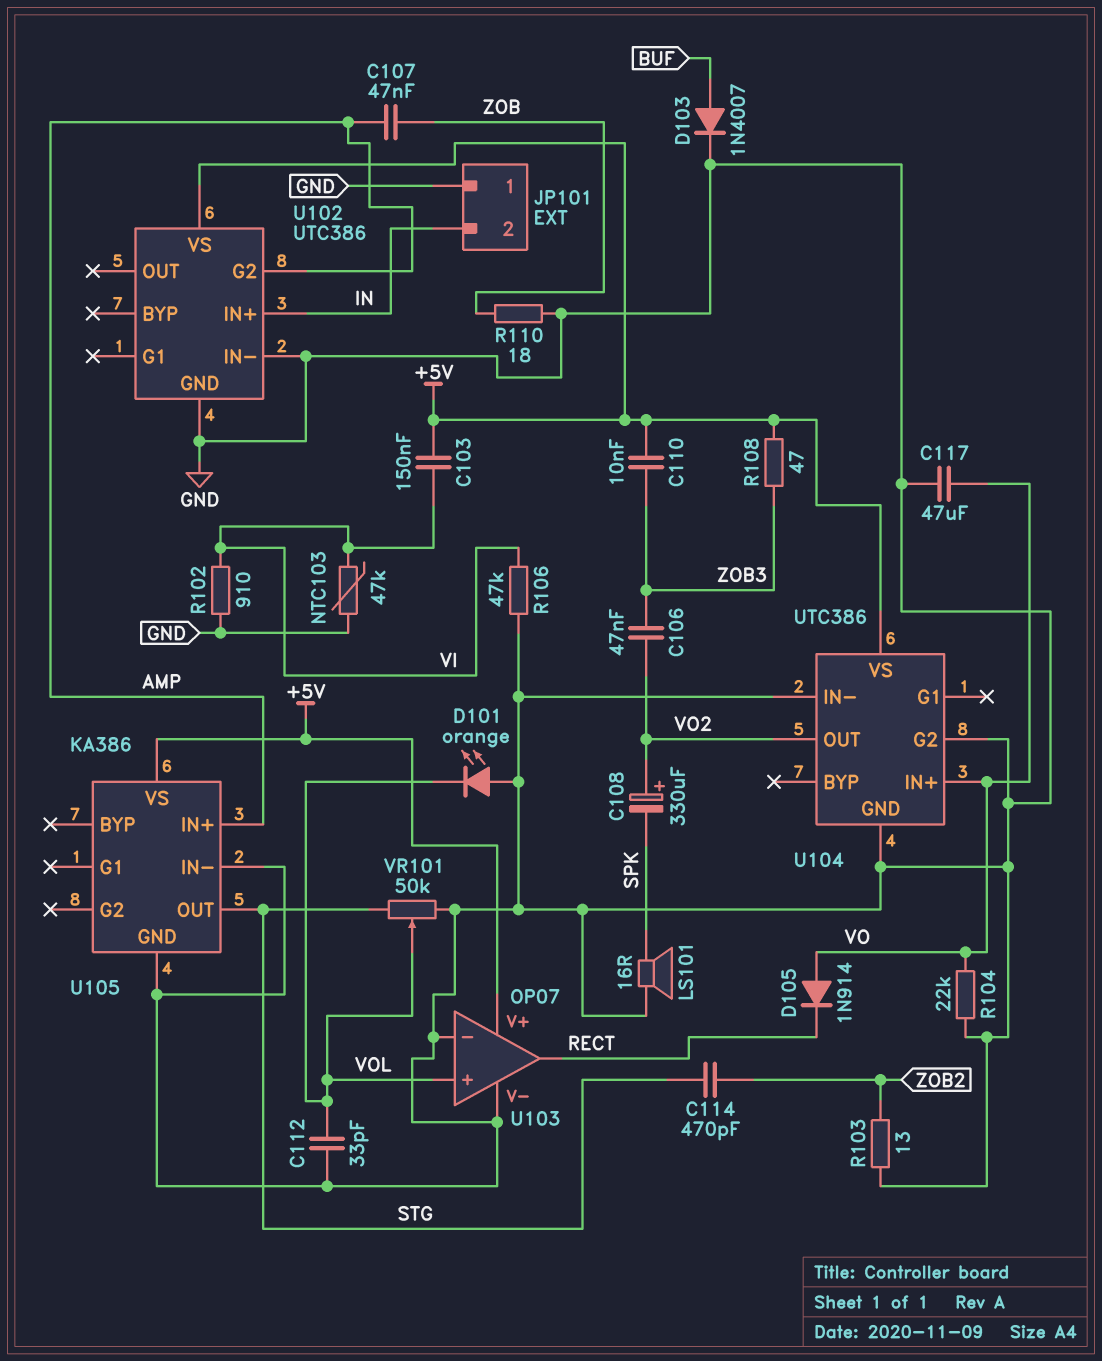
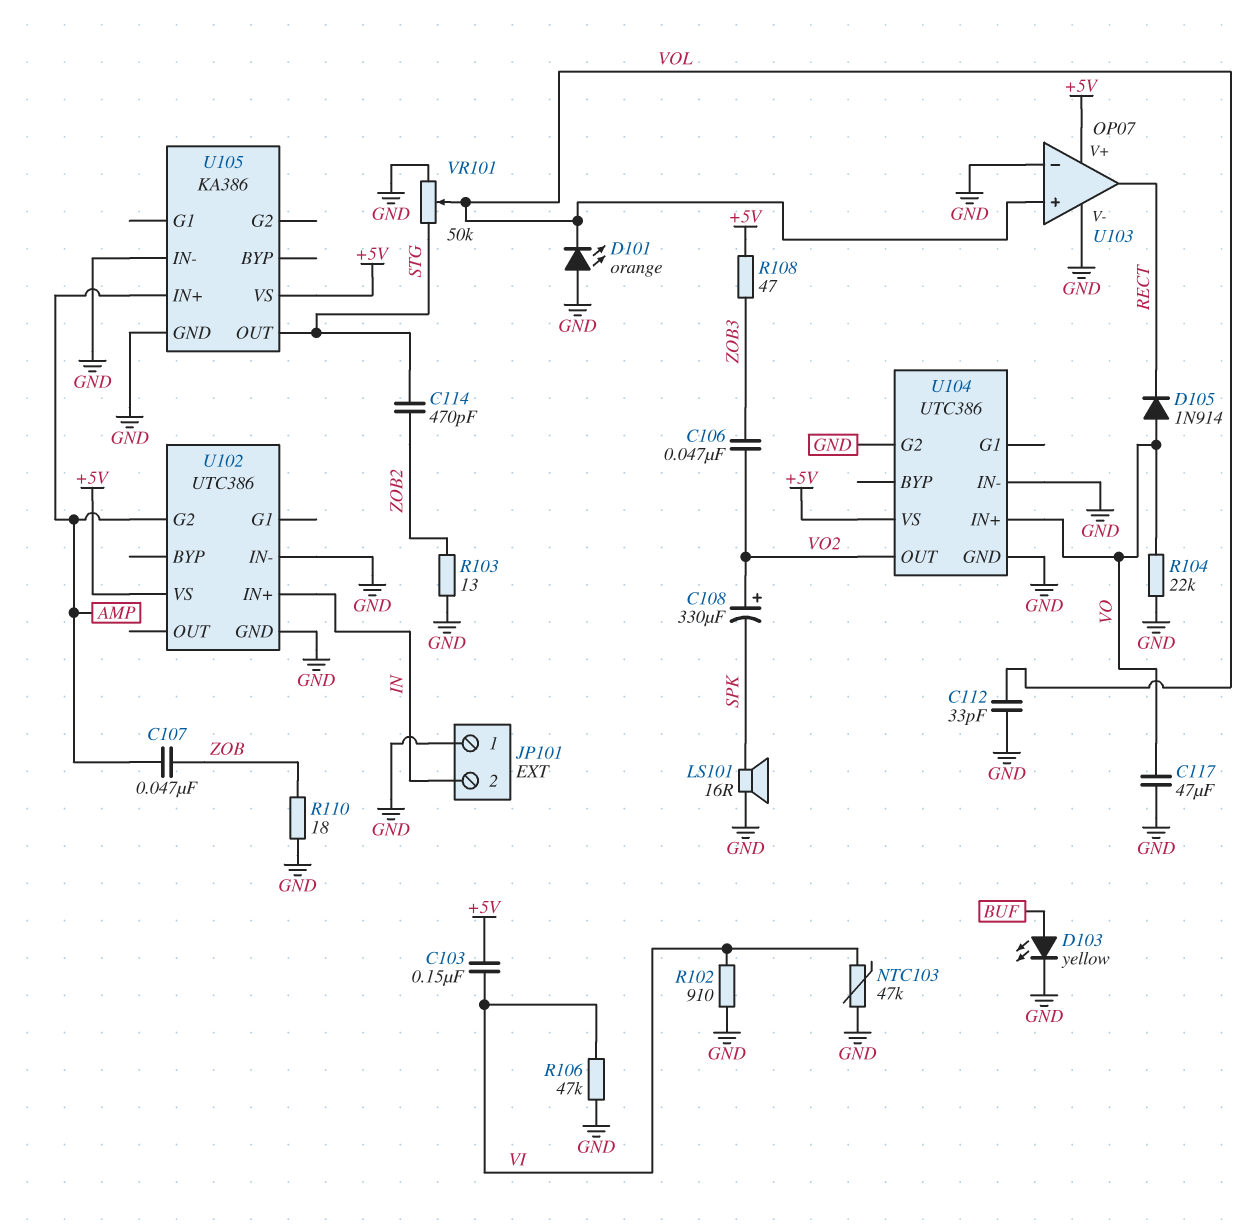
C110: 10nF (+5V, ZOB3) -> none
D103: diode 1N4007 (A BUF, K GND) -> LED yellow (A BUF, K GND)

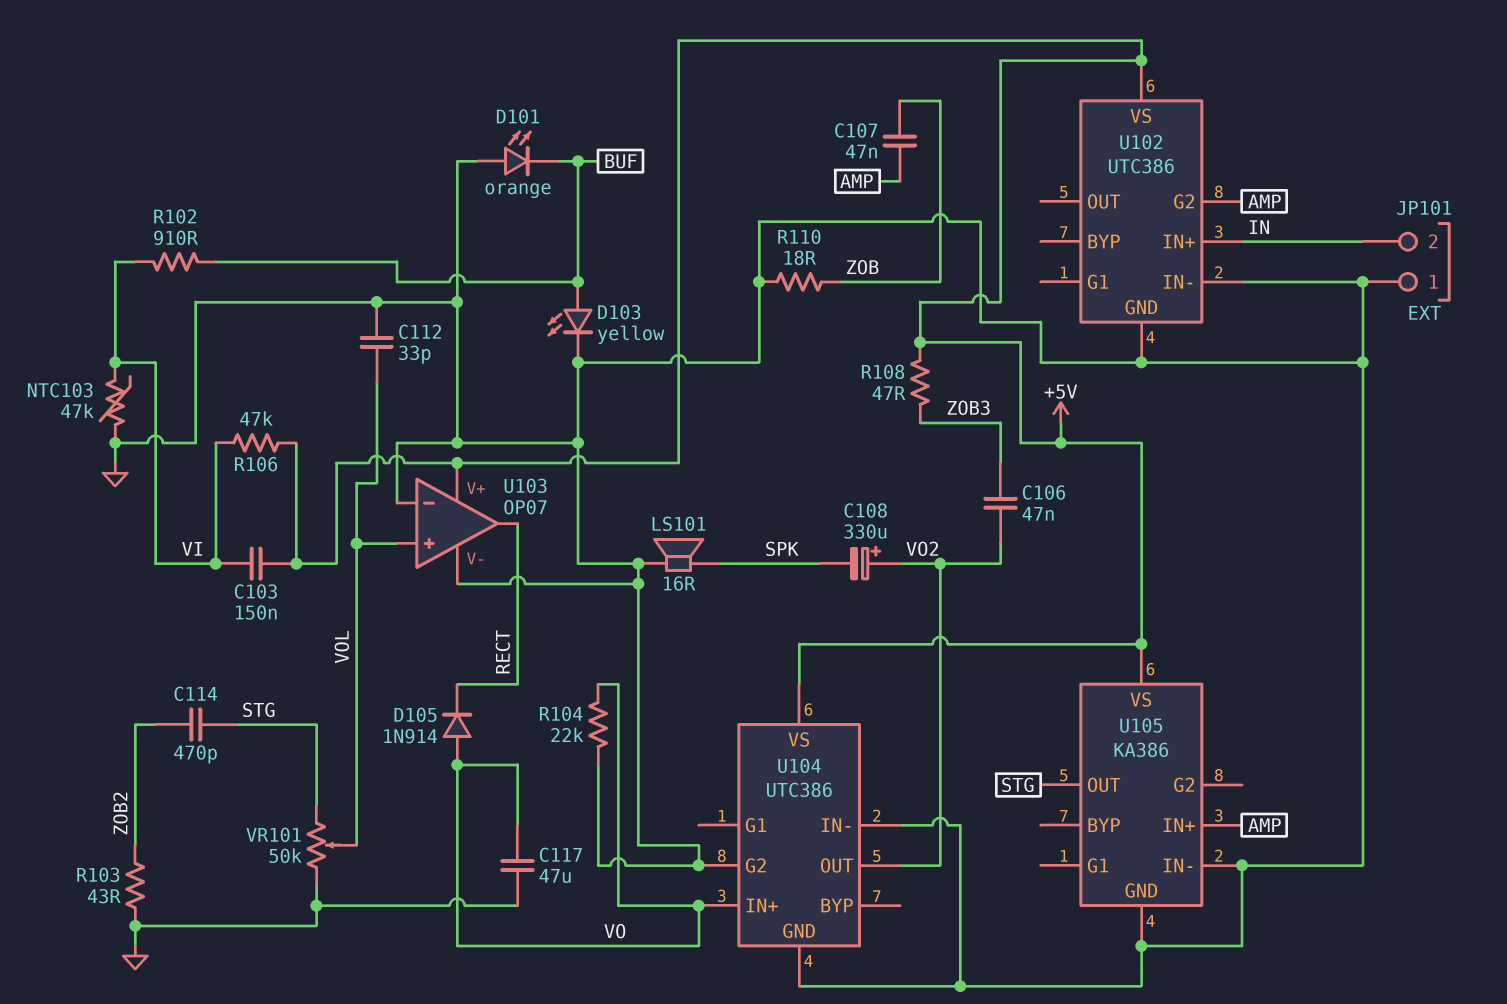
D101: LED orange (A GND, K VOL) -> LED orange (A GND, K BUF)
R102: 910 (GND, VI) -> 910 (BUF, VI)
R103: 13 (GND, ZOB2) -> 43 (GND, ZOB2)
R106: 47k (GND, VI) -> 47k (+5V, VI)

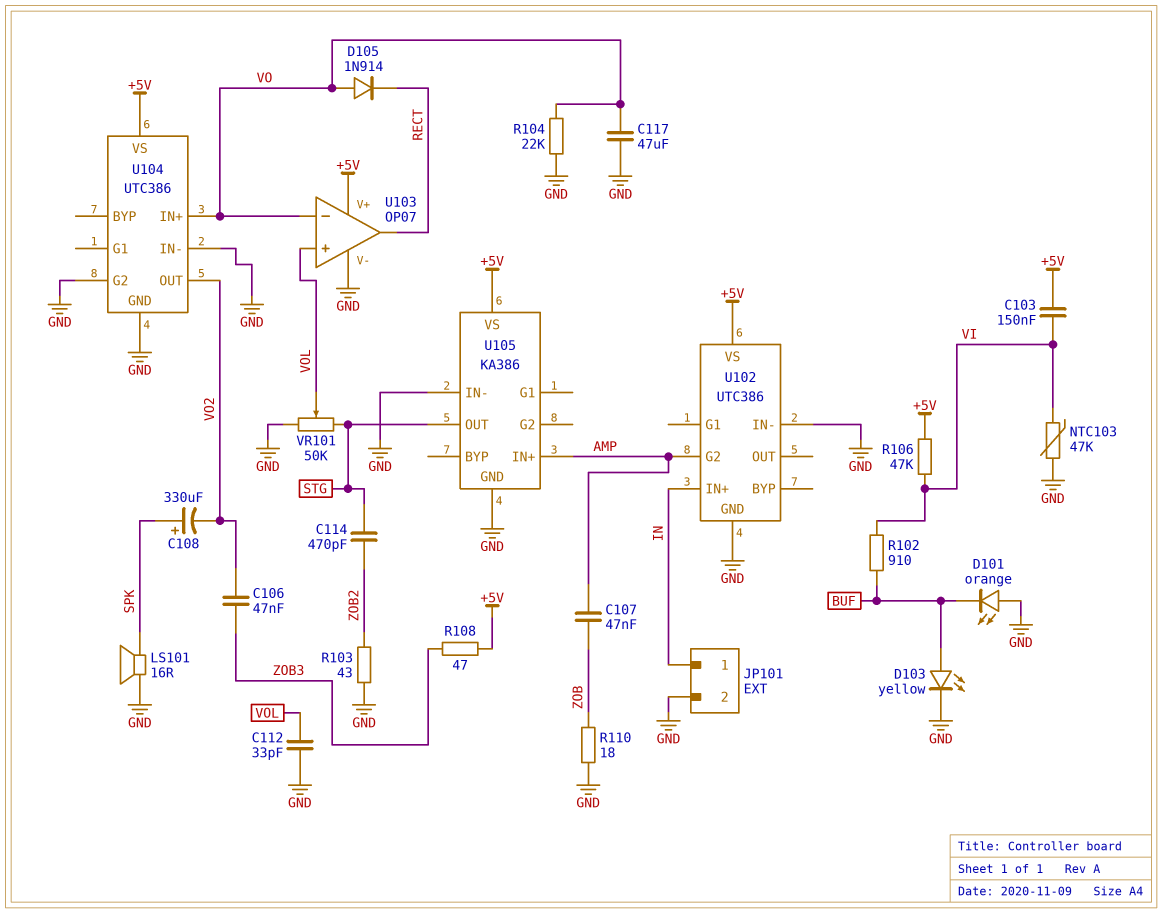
C108: 330uF (plus VO2, minus SPK) -> 330uF (plus SPK, minus VO2)
JP101 pin 1: GND -> IN
JP101 pin 2: IN -> GND
U103 pin in-: GND -> VO

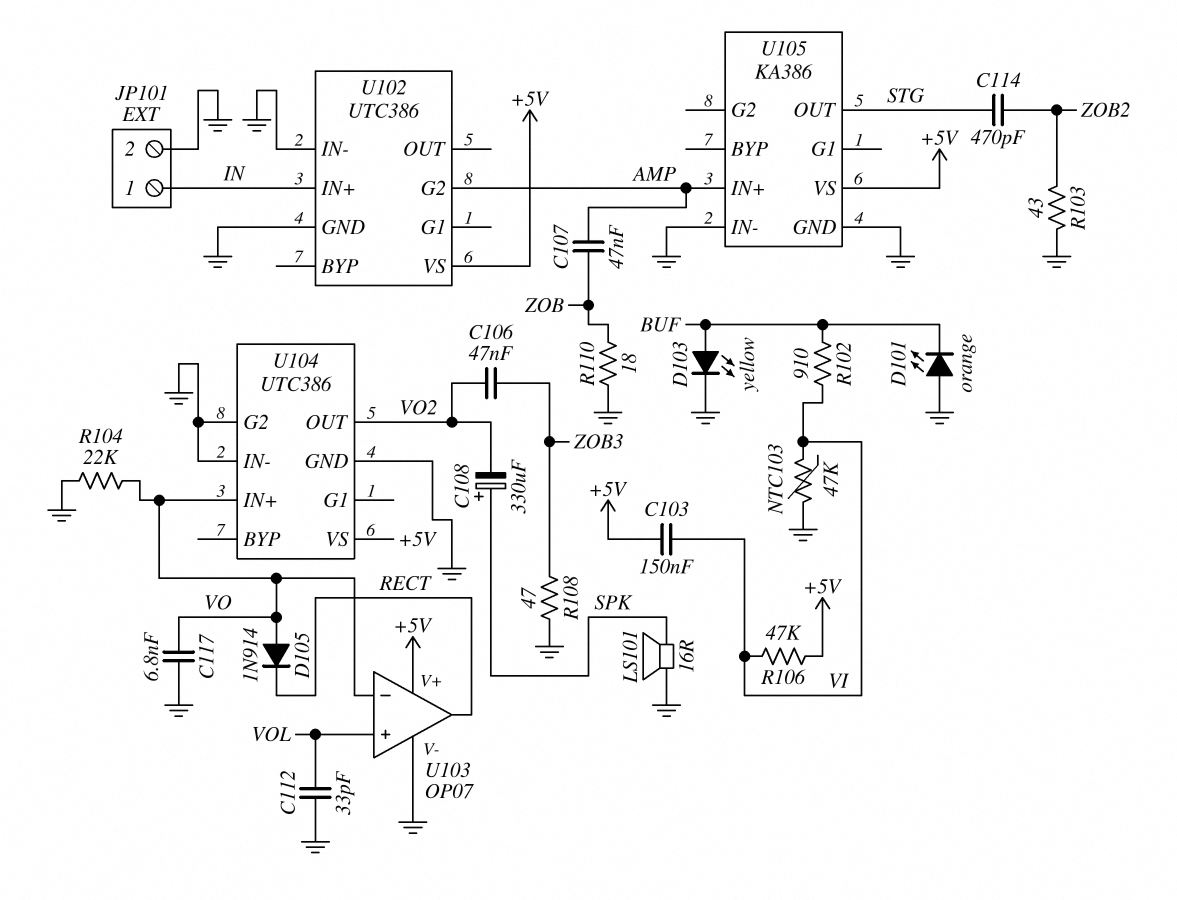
C117: 47uF (GND, VO) -> 6.8nF (GND, VO)
R108: 47 (+5V, ZOB3) -> 47 (GND, ZOB3)
VR101: 50k (GND, STG, wiper VOL) -> none

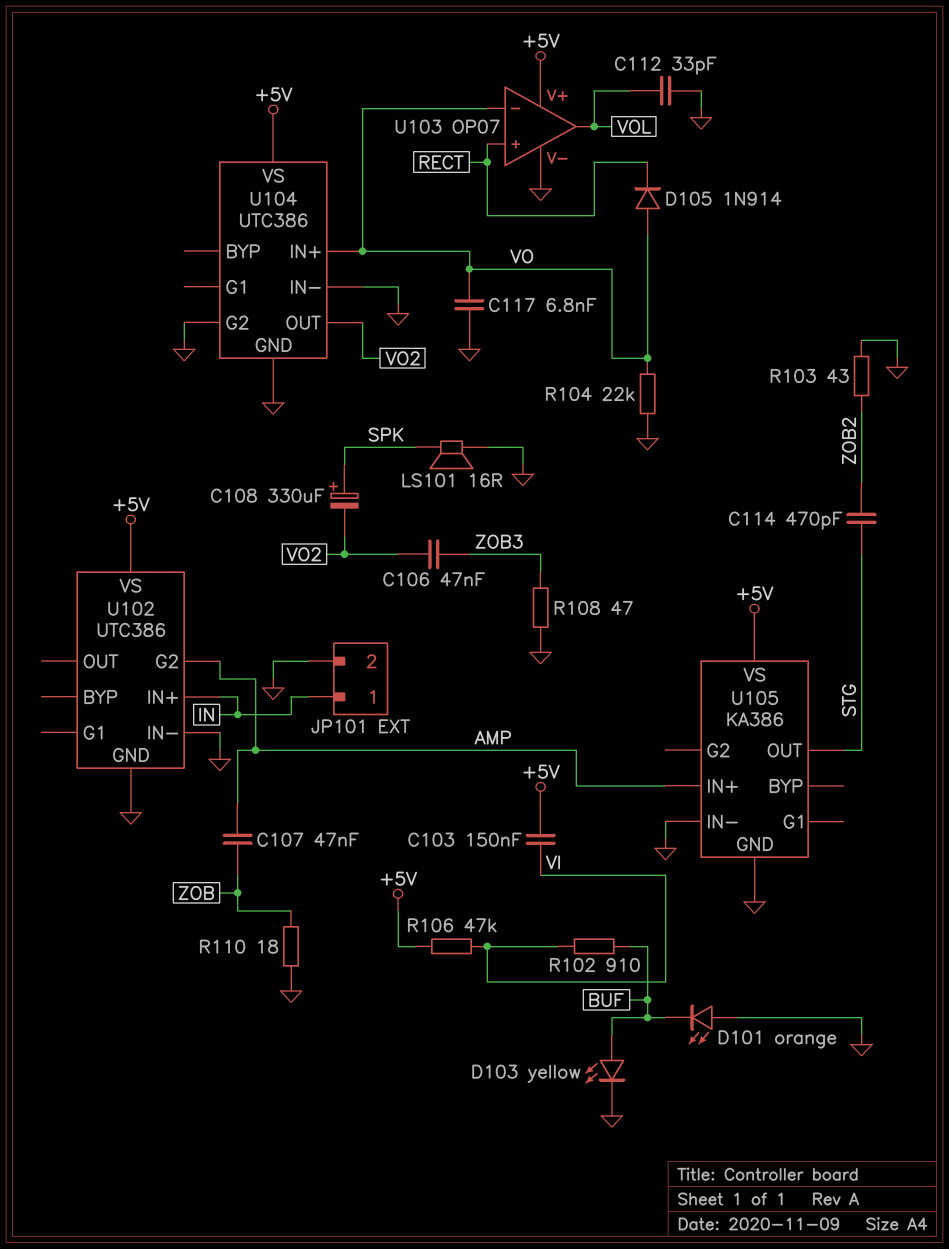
NTC103: 47k (GND, VI) -> none
U103 pin in+: VOL -> RECT
U103 pin out: RECT -> VOL

